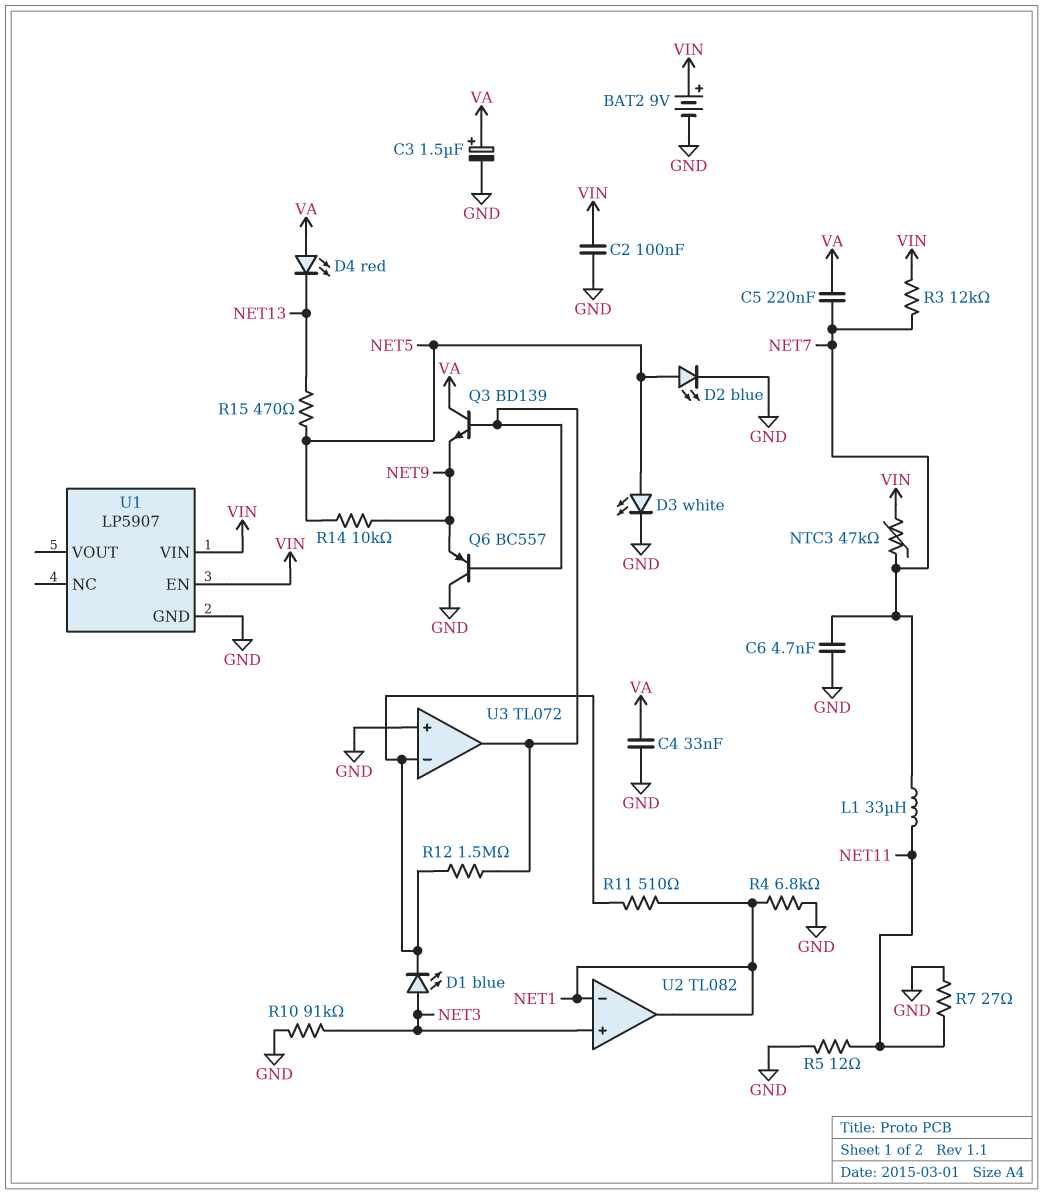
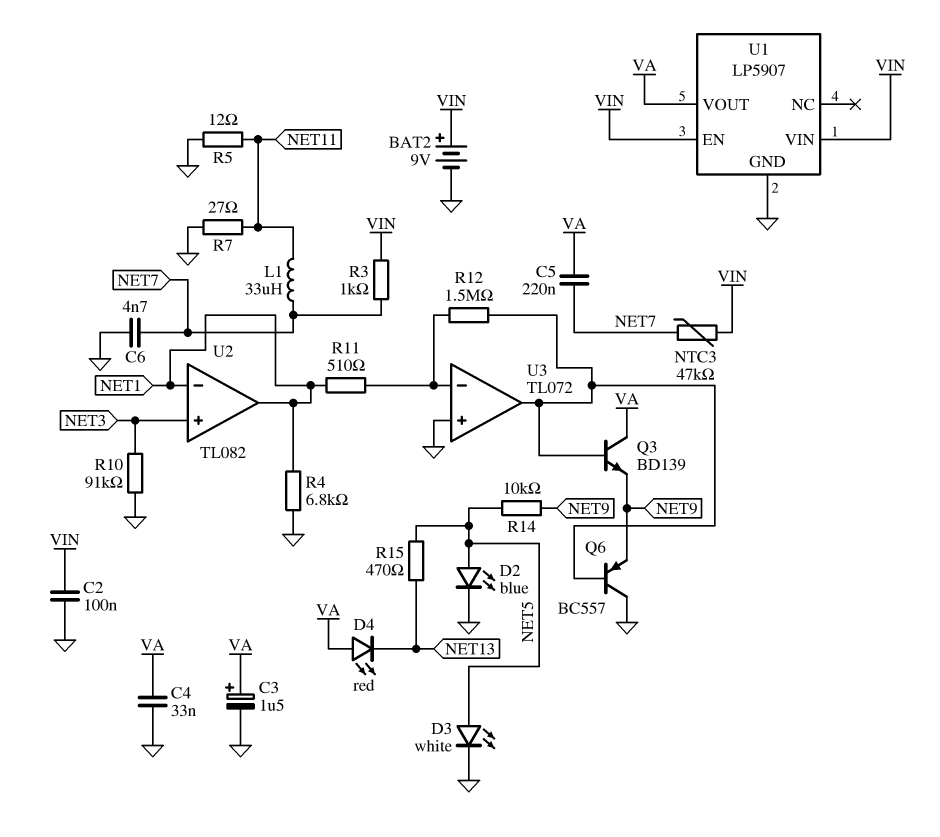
D1: LED blue (A NET3, K U3/in-) -> none
R3: 12k (NET7, VIN) -> 1k (NET7, VIN)
U1 pin VOUT: none -> VA

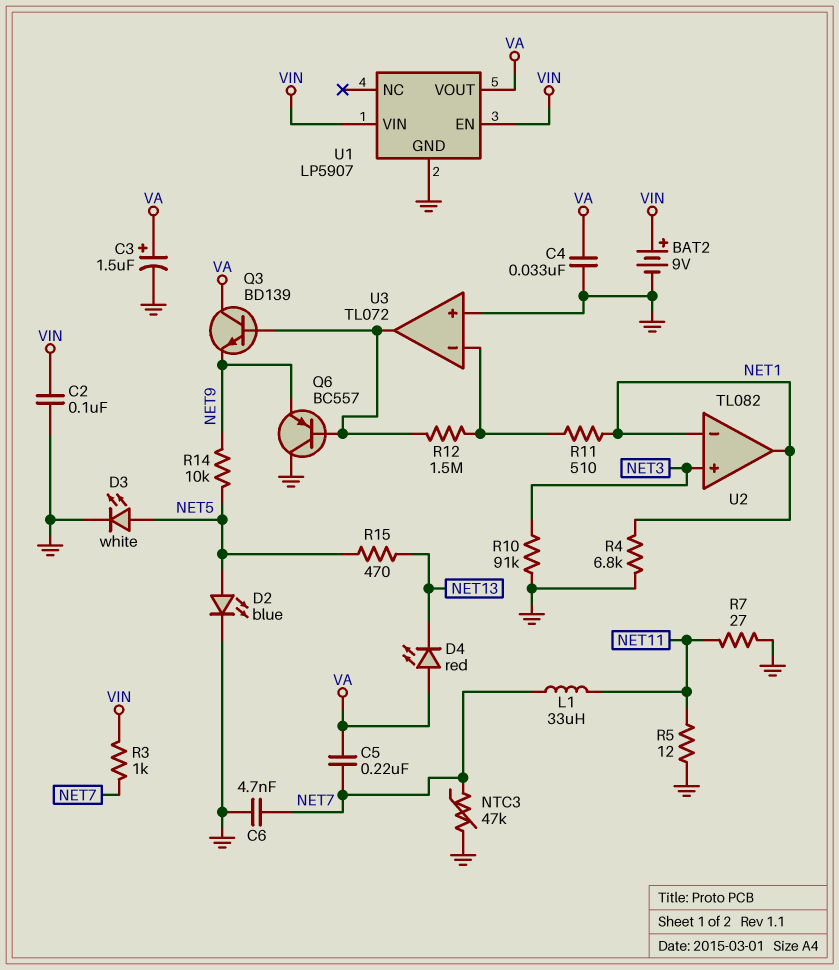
NTC3: 47k (NET7, VIN) -> 47k (GND, NET7)

